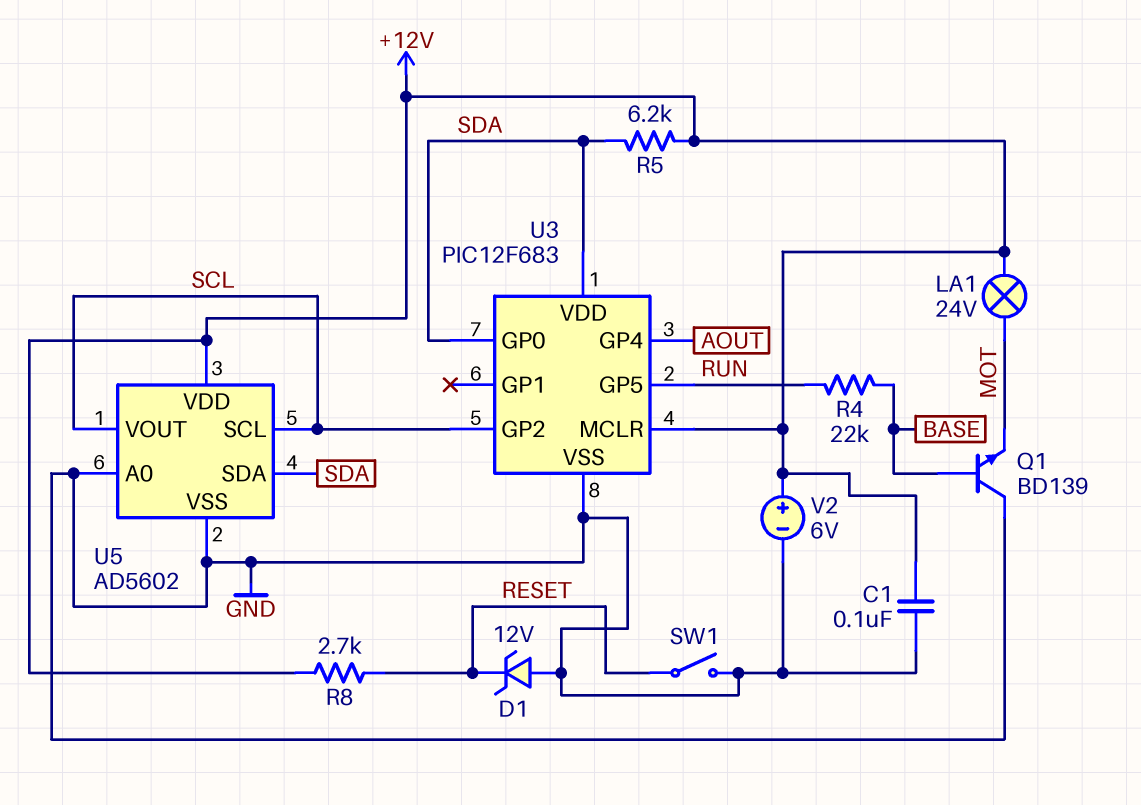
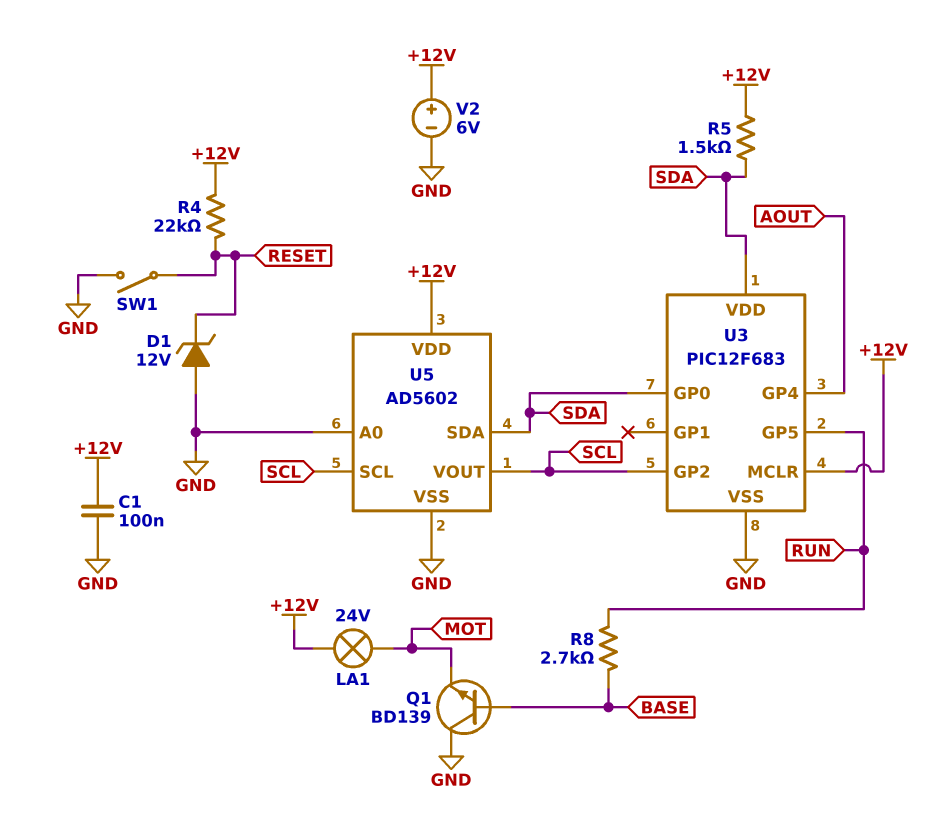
R4: 22k (BASE, RUN) -> 22k (+12V, RESET)
R5: 6.2k (+12V, SDA) -> 1.5k (+12V, SDA)
R8: 2.7k (+12V, RESET) -> 2.7k (BASE, RUN)

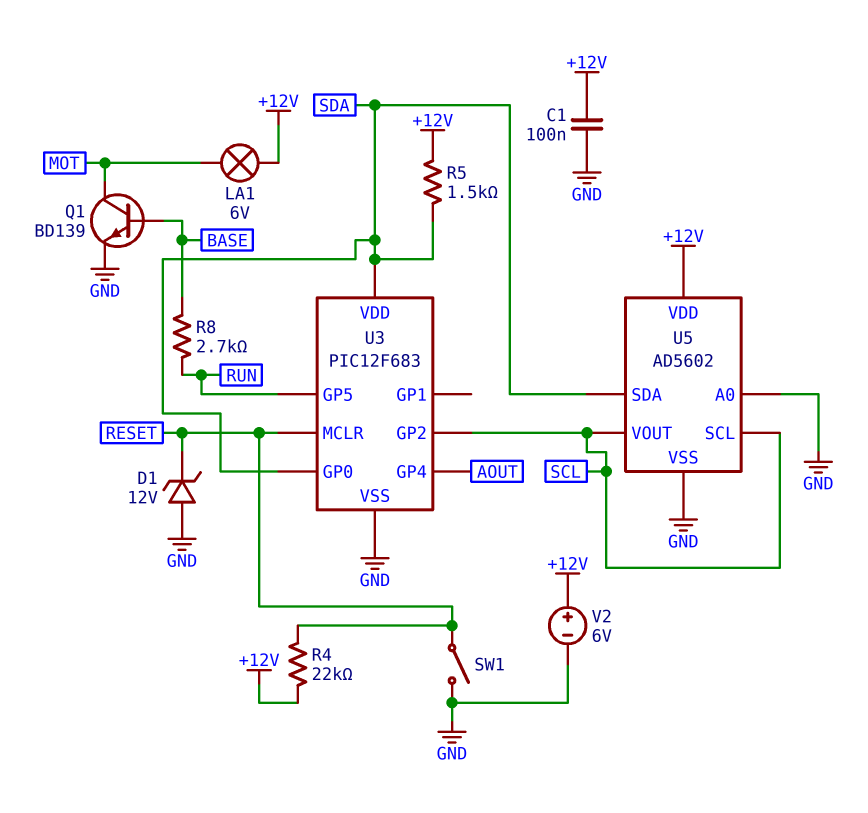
LA1: lamp 24V (+12V, MOT) -> lamp 6V (+12V, MOT)
Q1: NPN BD139 (B BASE, C GND, E MOT) -> NPN BD139 (B BASE, C MOT, E GND)
U3 pin MCLR: +12V -> RESET

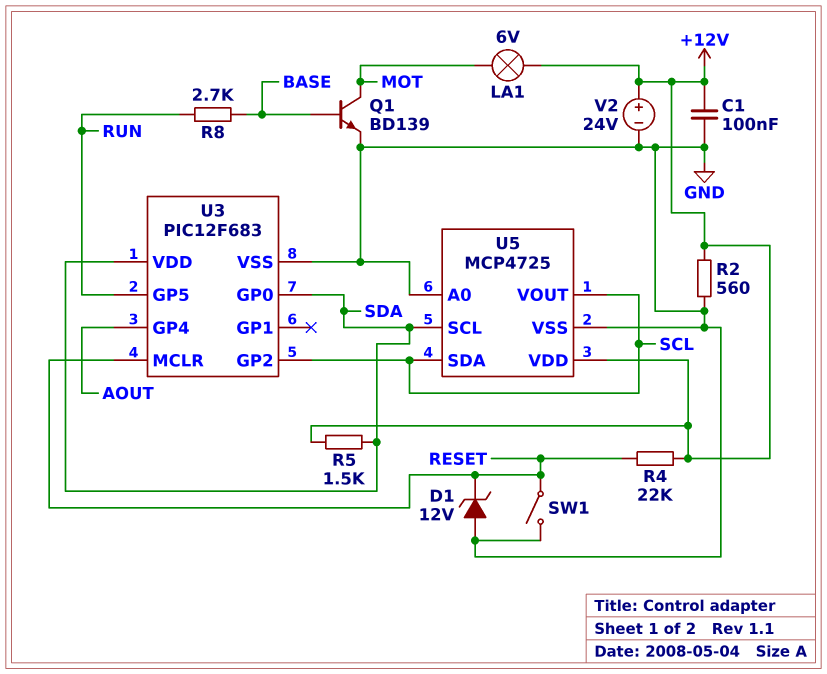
R2: none -> 560 (+12V, GND)
U5: AD5602 -> MCP4725
U5 pin SCL: SCL -> SDA
U5 pin SDA: SDA -> SCL
V2: 6V (plus +12V, minus GND) -> 24V (plus +12V, minus GND)

